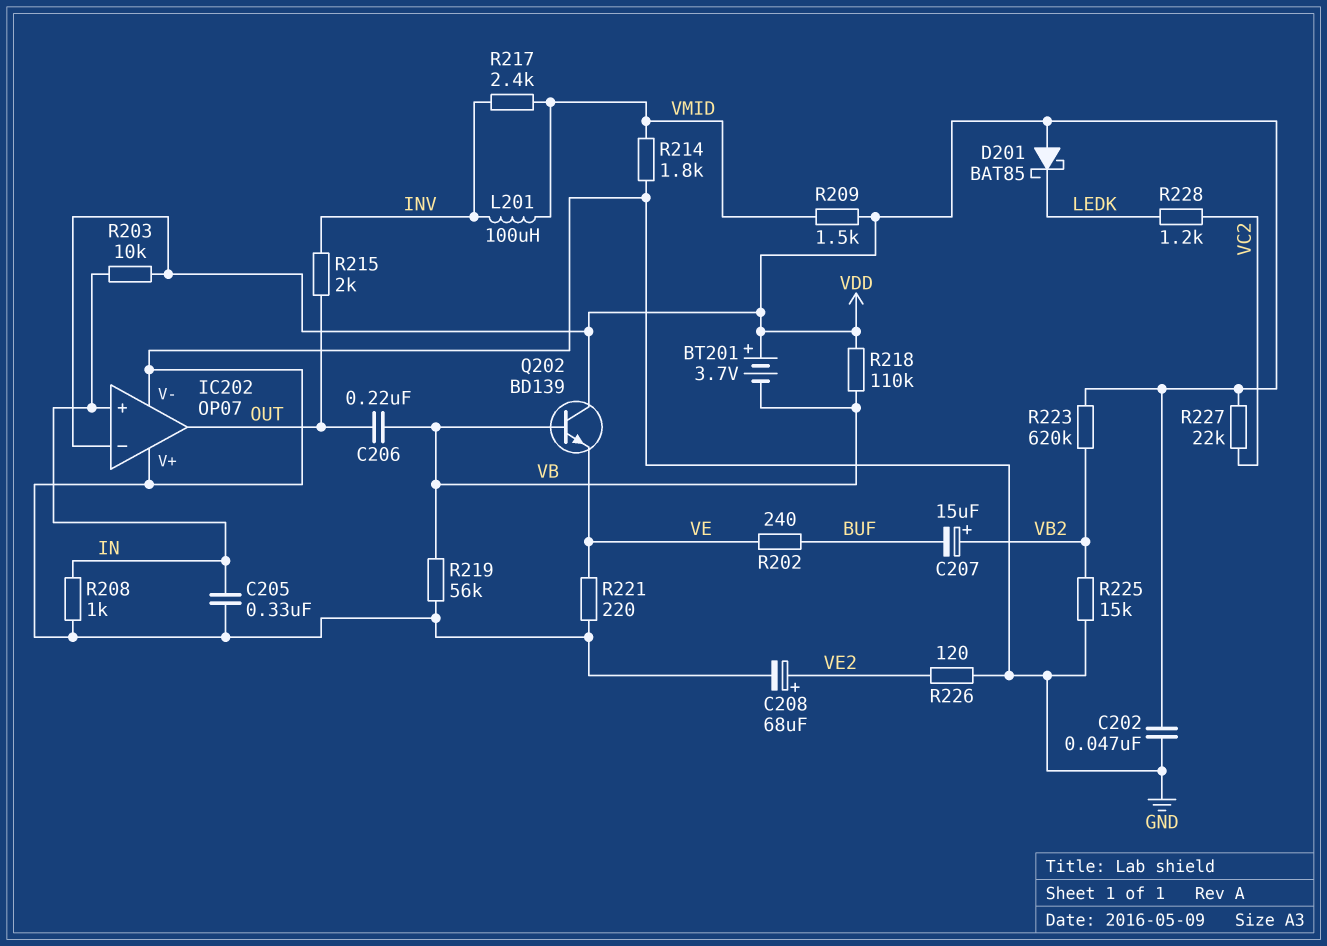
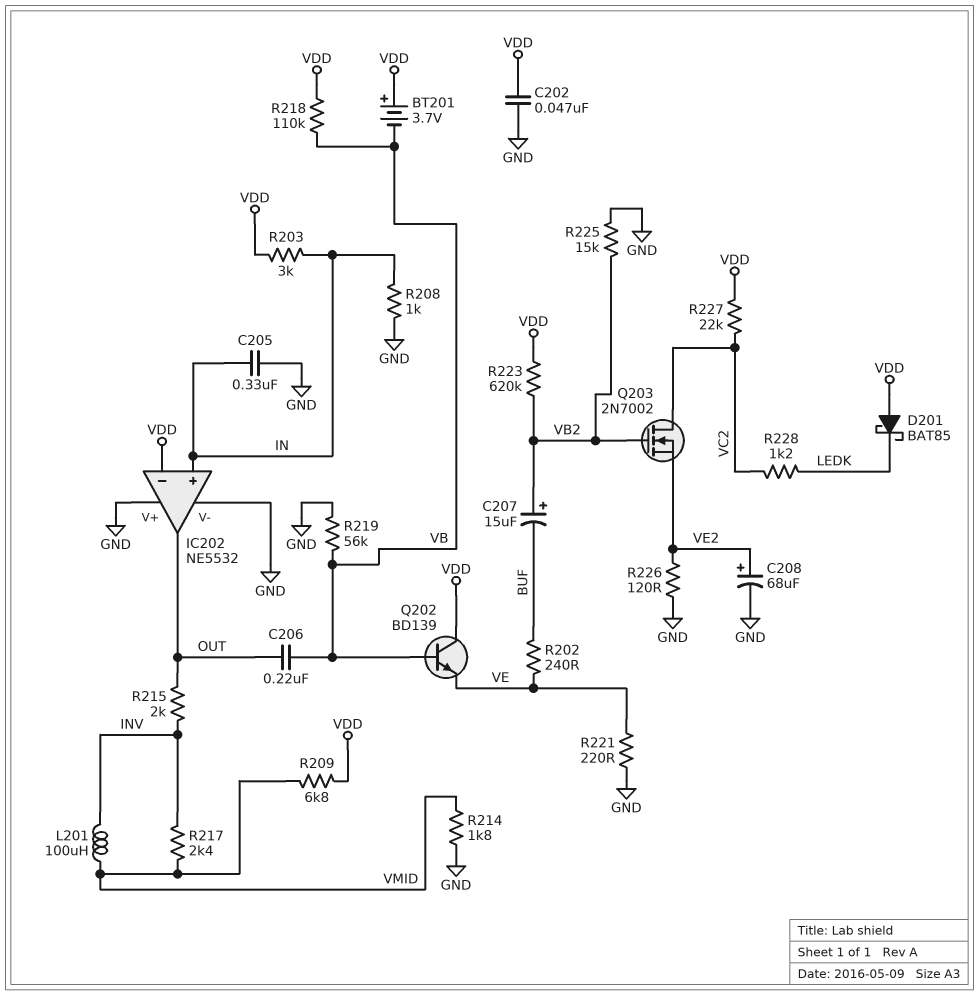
IC202: OP07 -> NE5532
Q203: none -> NMOS 2N7002 (G VB2, D VC2, S VE2)
R203: 10k (IN, VDD) -> 3k (IN, VDD)
R209: 1.5k (VDD, VMID) -> 6.8k (VDD, VMID)

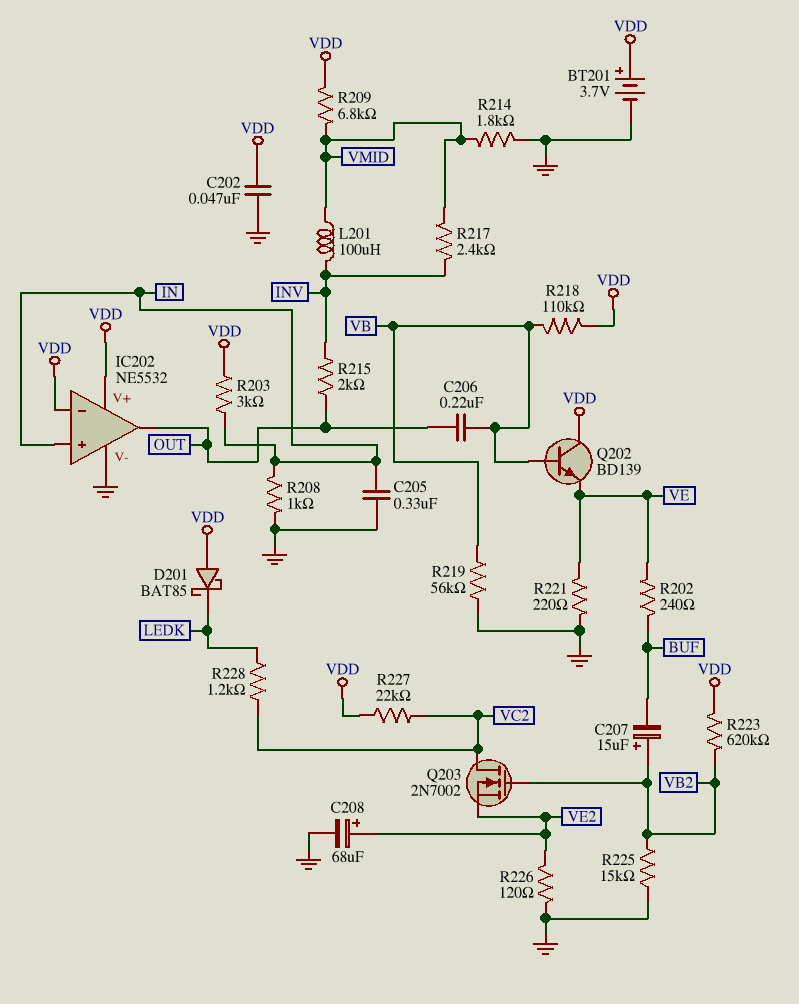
BT201: 3.7V (plus VDD, minus VB) -> 3.7V (plus VDD, minus GND)
IC202 pin V+: GND -> VDD

